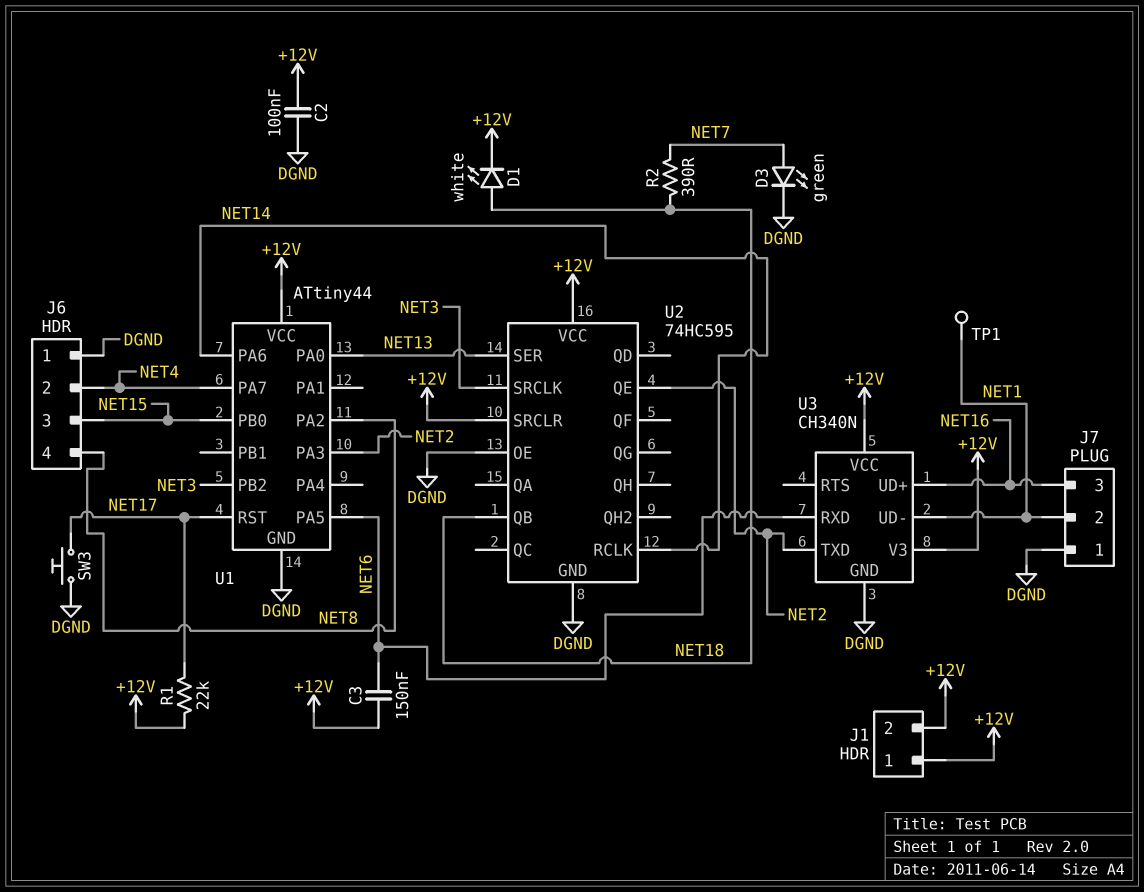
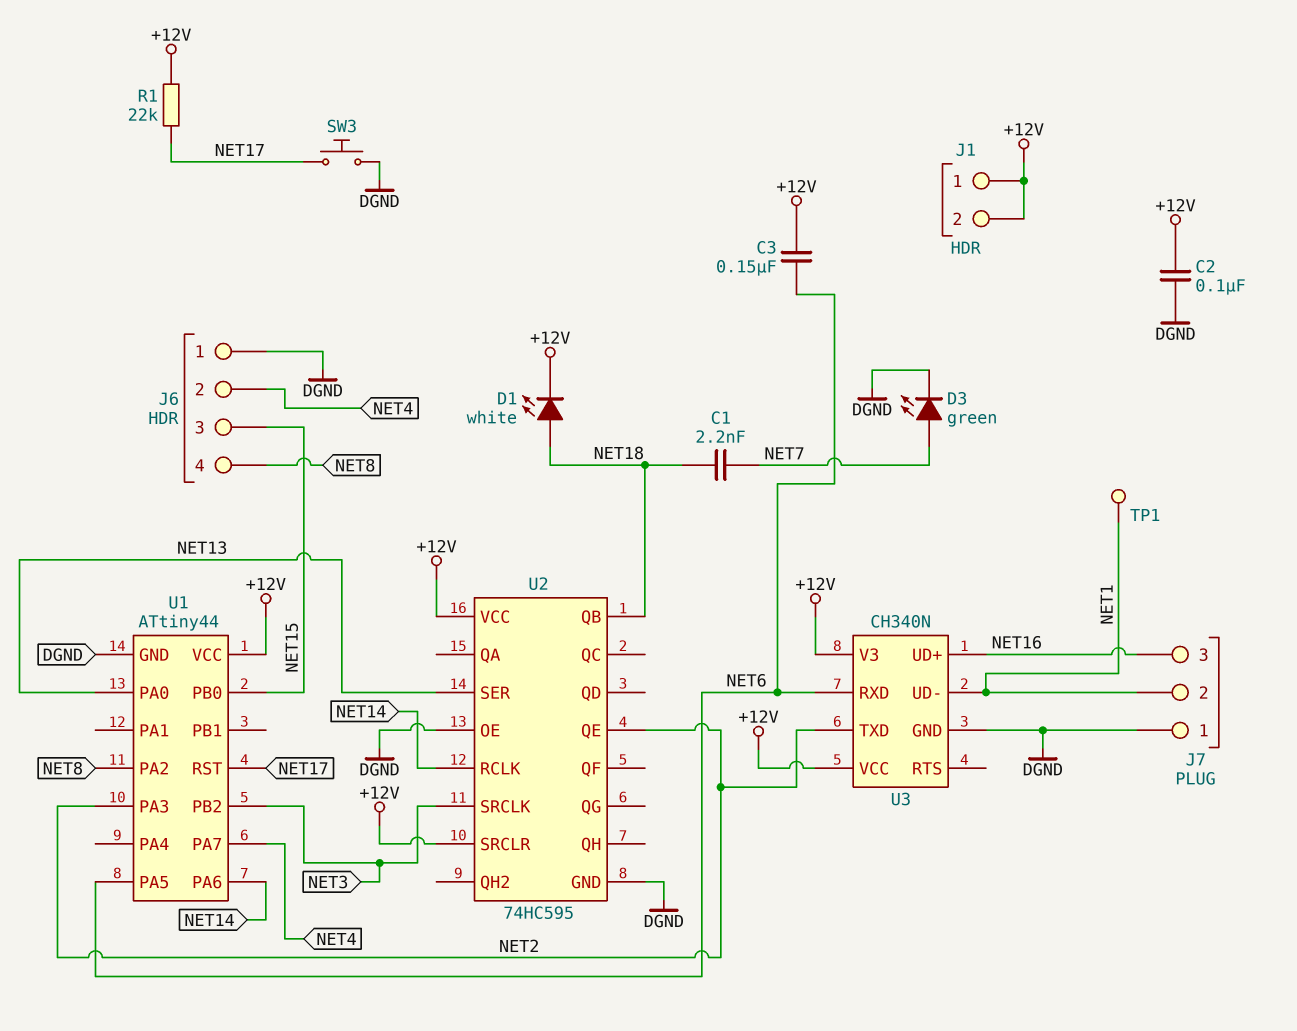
C1: none -> 2.2nF (NET7, NET18)
R2: 390 (NET7, NET18) -> none

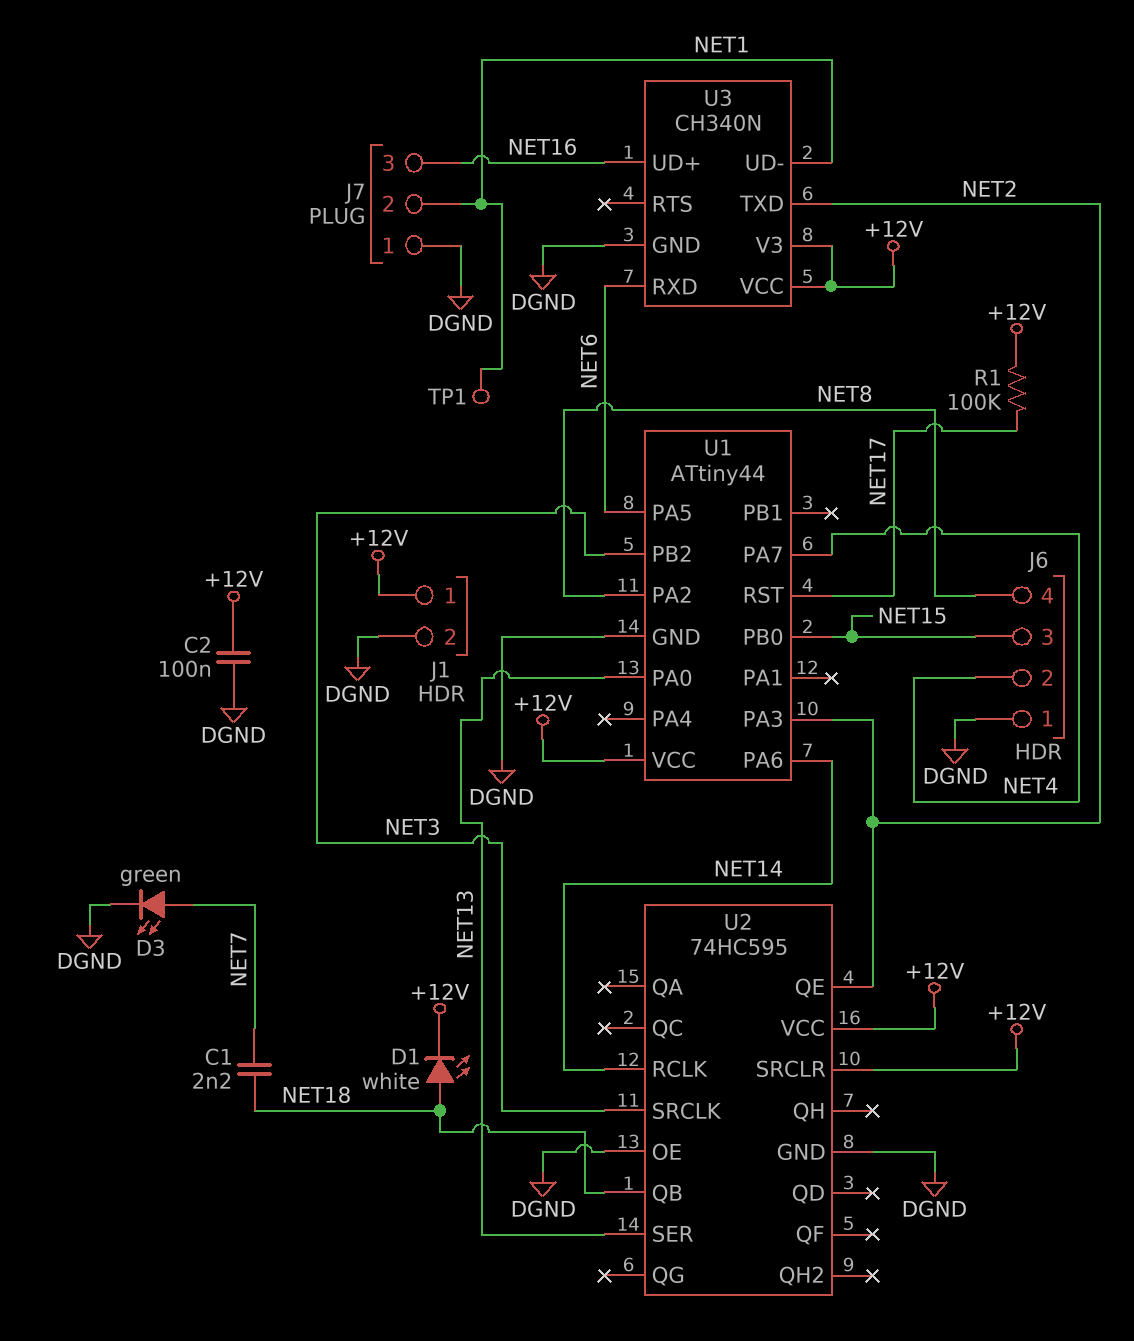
C3: 150nF (+12V, NET6) -> none
J1 pin 2: +12V -> DGND
R1: 22k (+12V, NET17) -> 100k (+12V, NET17)
SW3: button (DGND, NET17) -> none

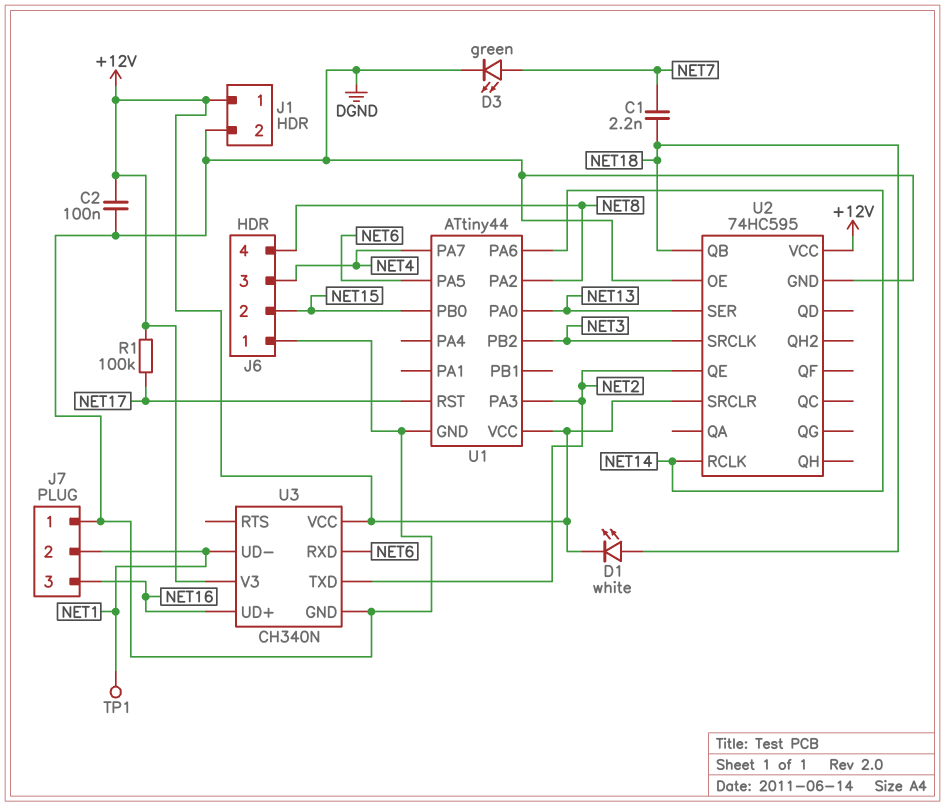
J6 pin 2: NET4 -> NET15
J6 pin 3: NET15 -> NET4

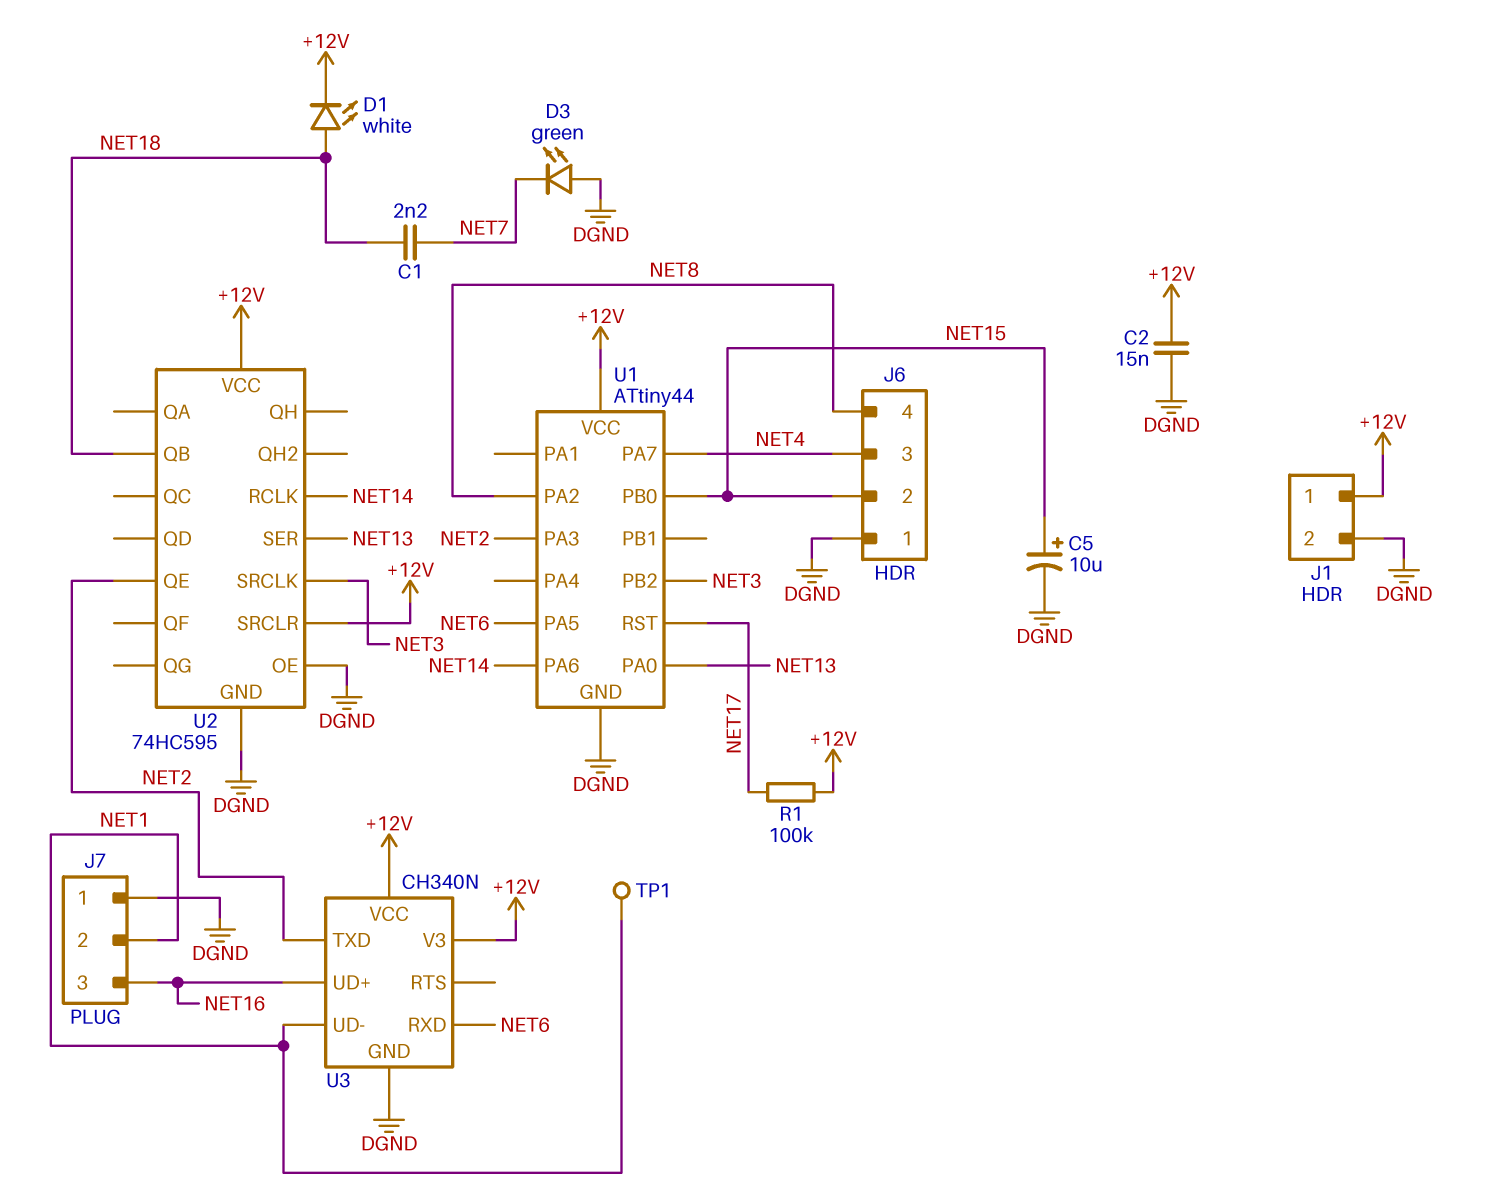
C2: 100nF (+12V, DGND) -> 15nF (+12V, DGND)
C5: none -> 10uF (plus NET15, minus DGND)
D3: LED green (A NET7, K DGND) -> LED green (A DGND, K NET7)

